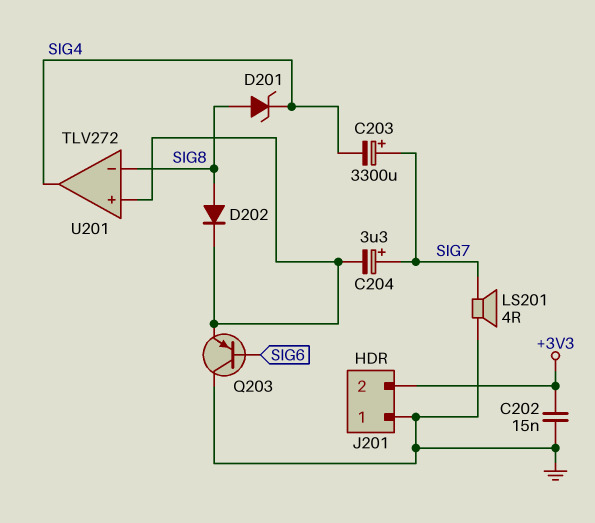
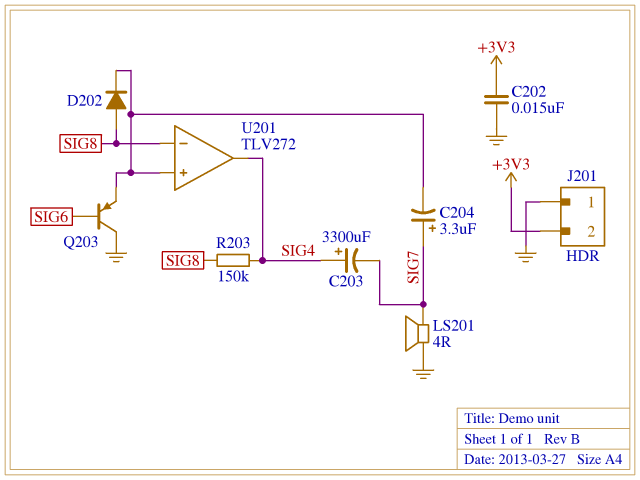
C203: 3300uF (plus SIG7, minus SIG4) -> 3300uF (plus SIG4, minus SIG7)
D201: zener (A SIG8, K SIG4) -> none
R203: none -> 150k (SIG4, SIG8)

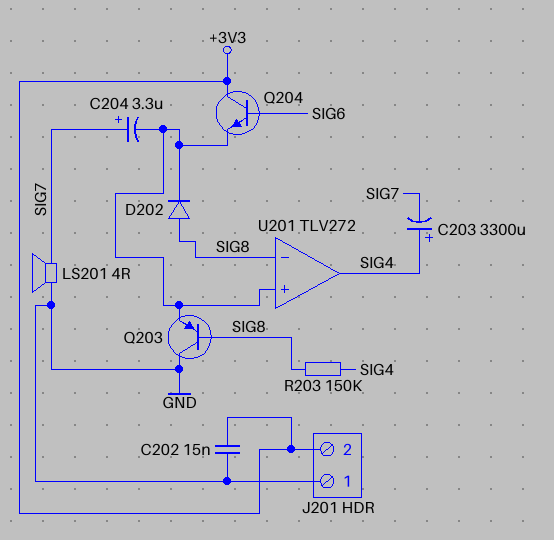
Q203: PNP (B SIG6, C GND, E U201/in+) -> PNP (B SIG8, C GND, E U201/in+)
Q204: none -> NPN (B SIG6, C +3V3, E U201/in+)

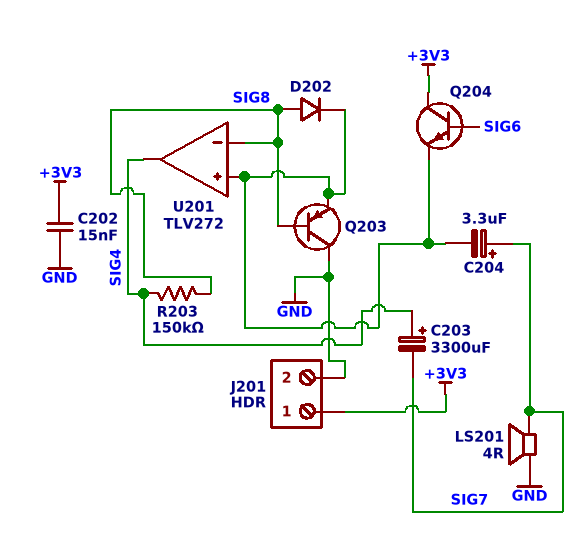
J201 pin 1: GND -> +3V3
J201 pin 2: +3V3 -> GND

